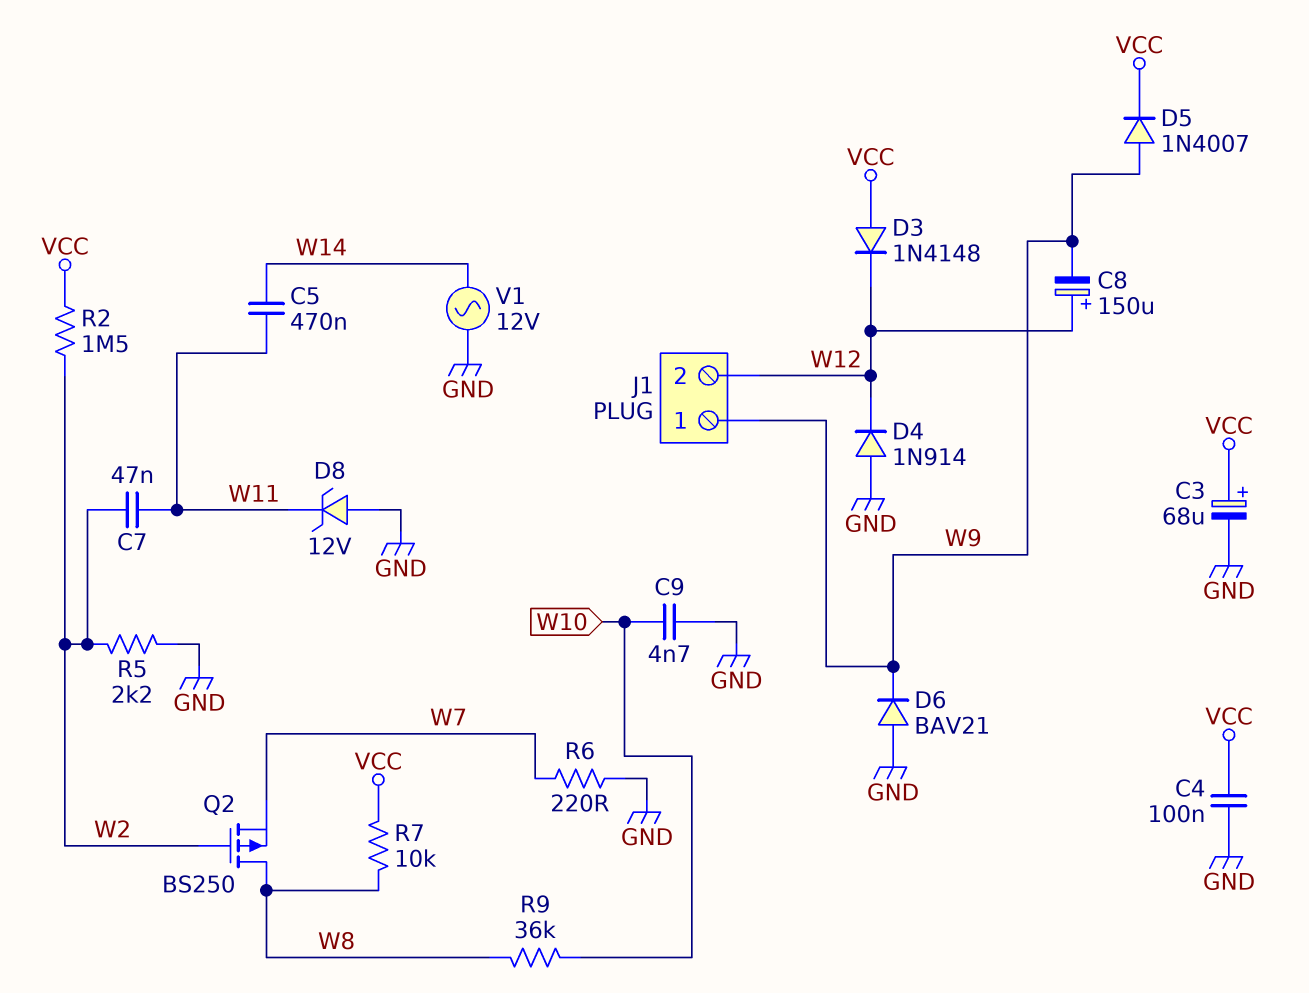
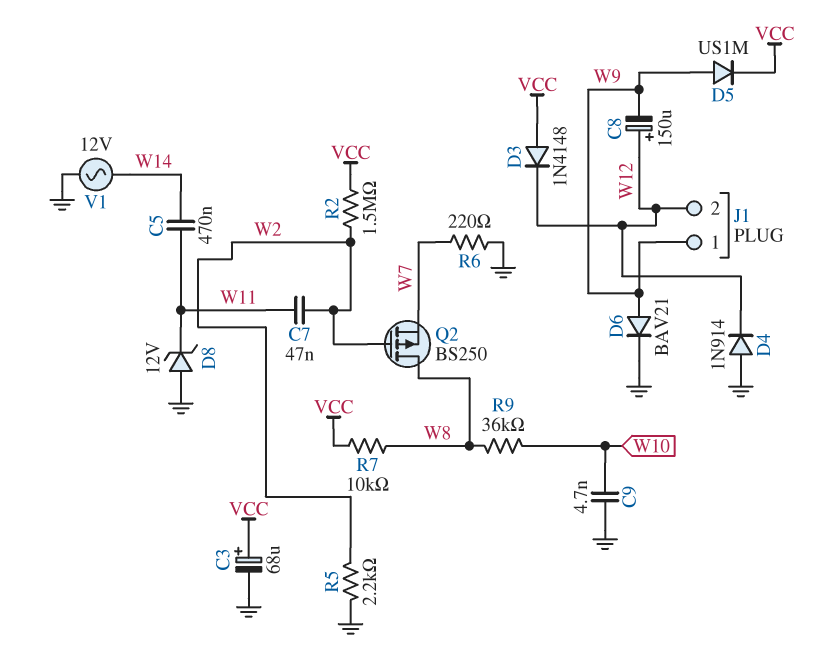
C4: 100nF (GND, VCC) -> none
D5: diode 1N4007 (A W9, K VCC) -> diode US1M (A W9, K VCC)
D6: diode BAV21 (A GND, K W9) -> diode BAV21 (A W9, K GND)

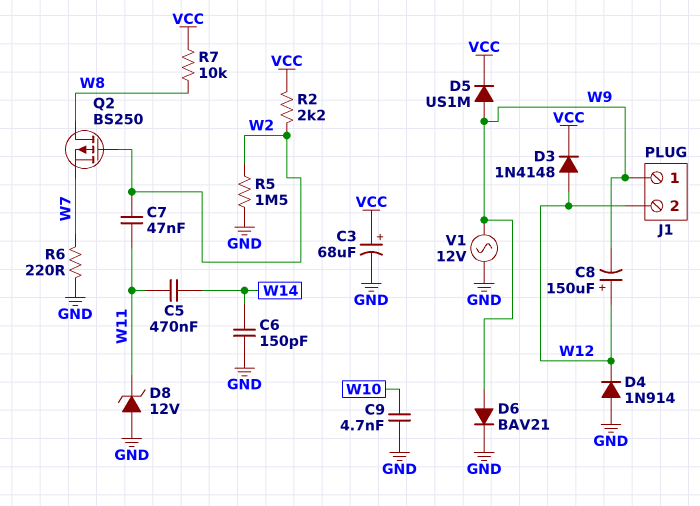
C6: none -> 150pF (GND, W14)
D3: diode 1N4148 (A VCC, K W12) -> diode 1N4148 (A W12, K VCC)
R2: 1.5M (VCC, W2) -> 2.2k (VCC, W2)
R5: 2.2k (GND, W2) -> 1.5M (GND, W2)
R9: 36k (W8, W10) -> none
V1: AC 12V (GND, W14) -> AC 12V (GND, W9)

